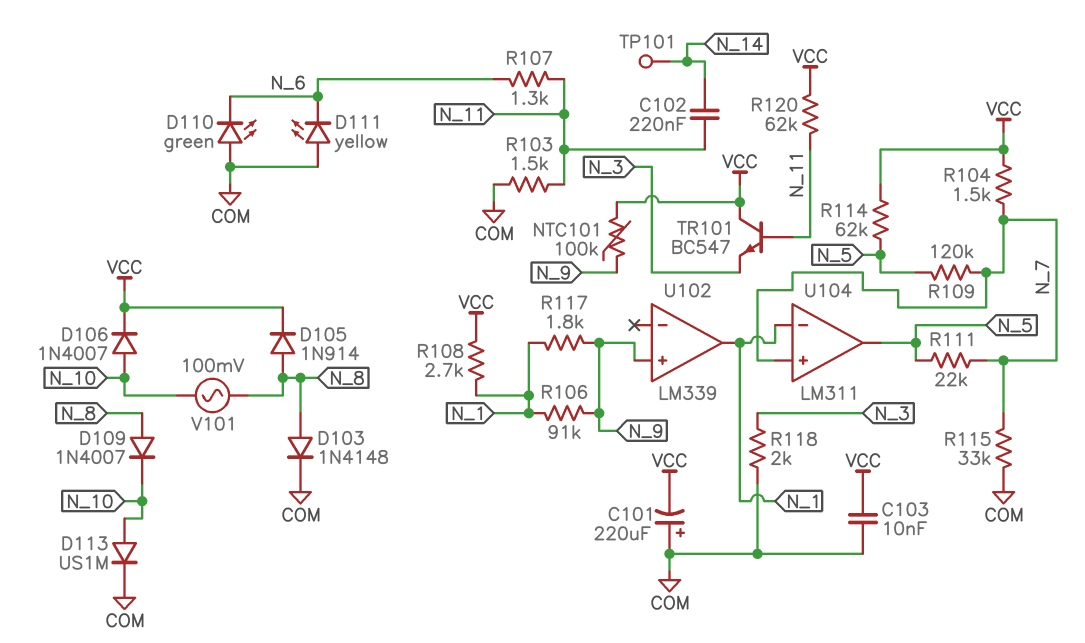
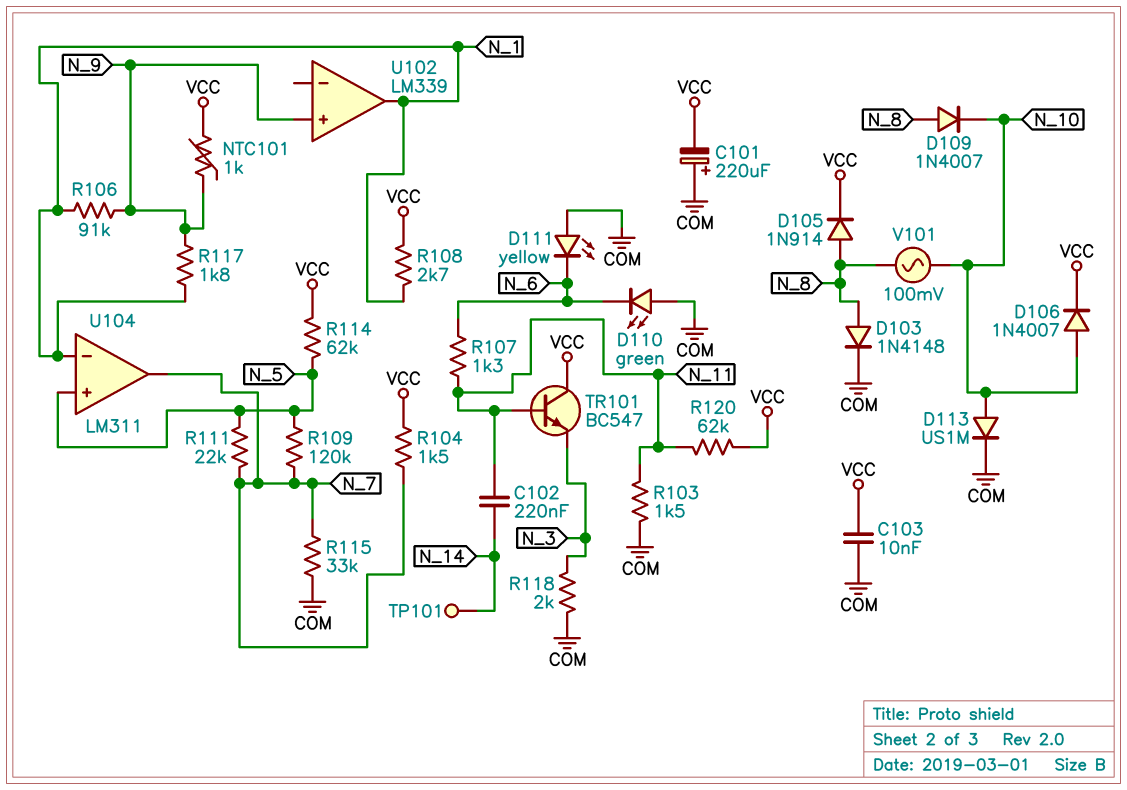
NTC101: 100k (N_9, VCC) -> 1k (N_9, VCC)
U104 pin in+: N_7 -> N_5
U104 pin out: N_5 -> N_7

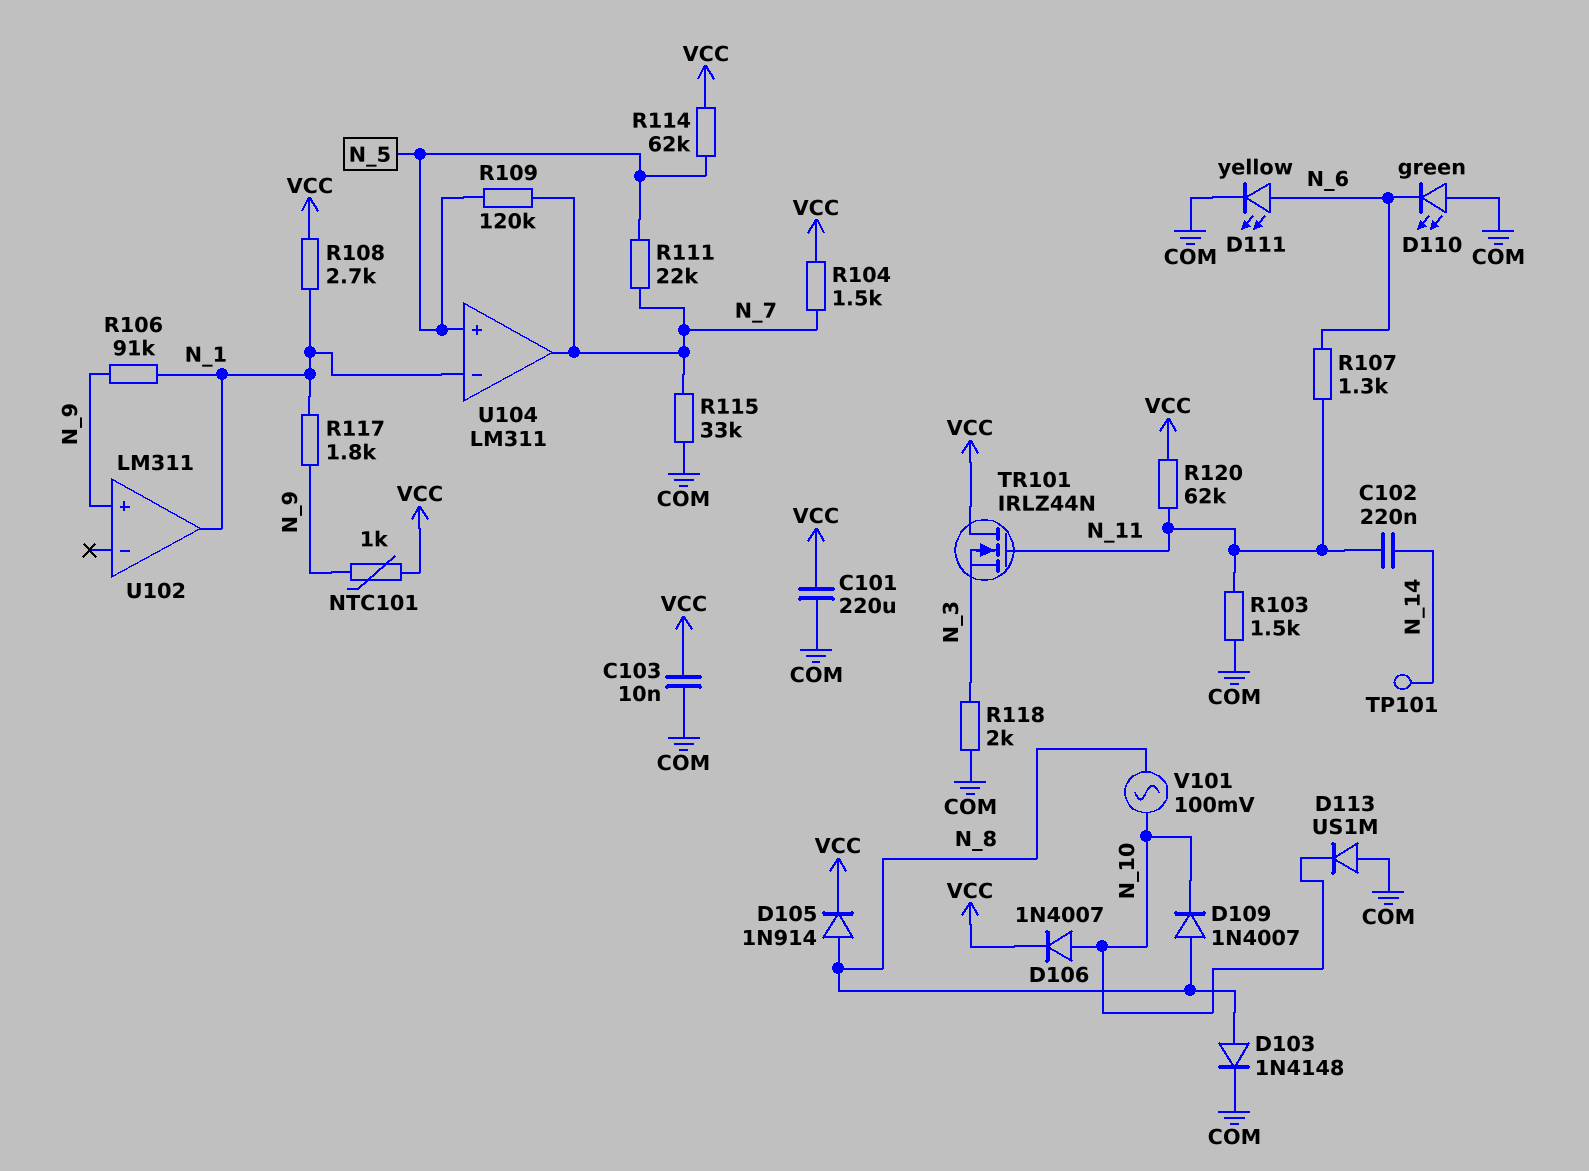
C101: 220uF (plus COM, minus VCC) -> 220uF (COM, VCC)
D111: LED yellow (A COM, K N_6) -> LED yellow (A N_6, K COM)
D113: diode US1M (A N_10, K COM) -> diode US1M (A COM, K N_10)
TR101: NPN BC547 (B N_11, C VCC, E N_3) -> NMOS IRLZ44N (G N_11, D VCC, S N_3)
U102: LM339 -> LM311

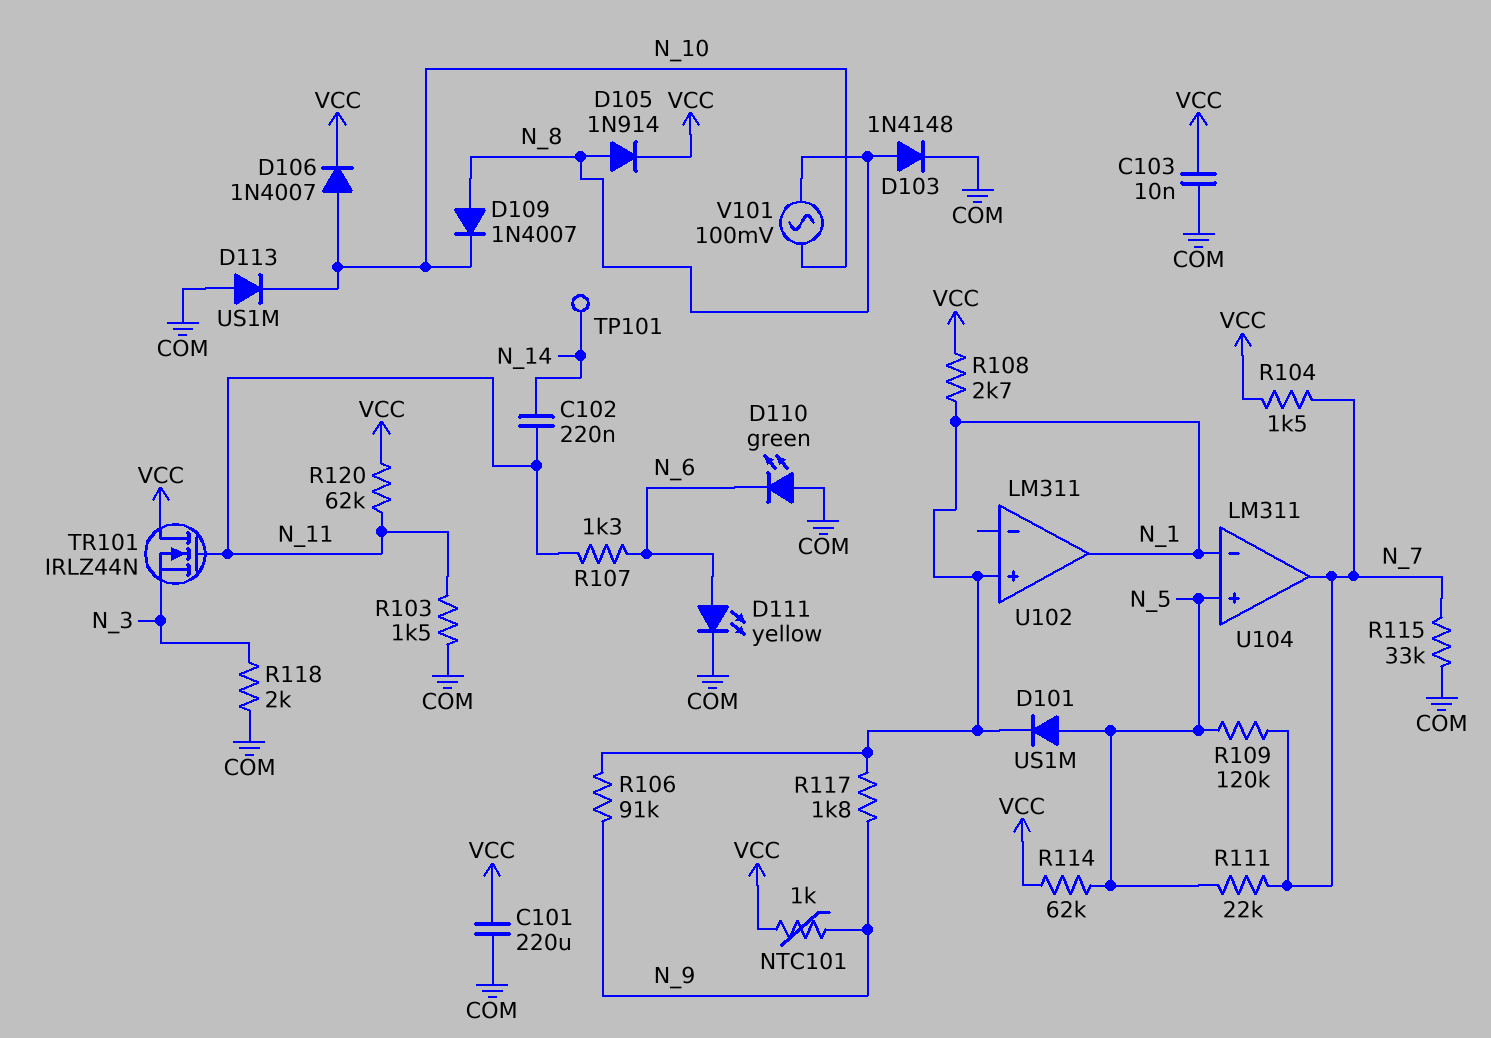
D101: none -> diode US1M (A N_5, K N_1)
U102 pin in+: N_9 -> N_1

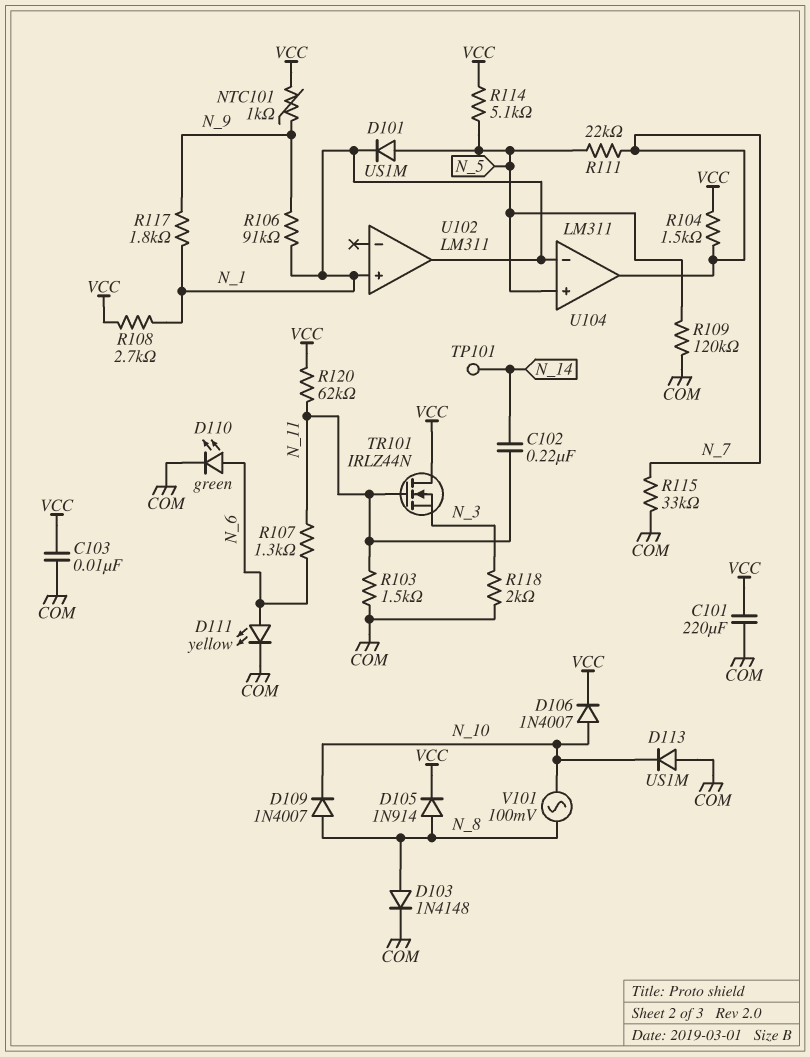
D110: LED green (A COM, K N_6) -> LED green (A N_6, K COM)
R109: 120k (N_5, N_7) -> 120k (COM, N_5)
R114: 62k (N_5, VCC) -> 5.1k (N_5, VCC)

